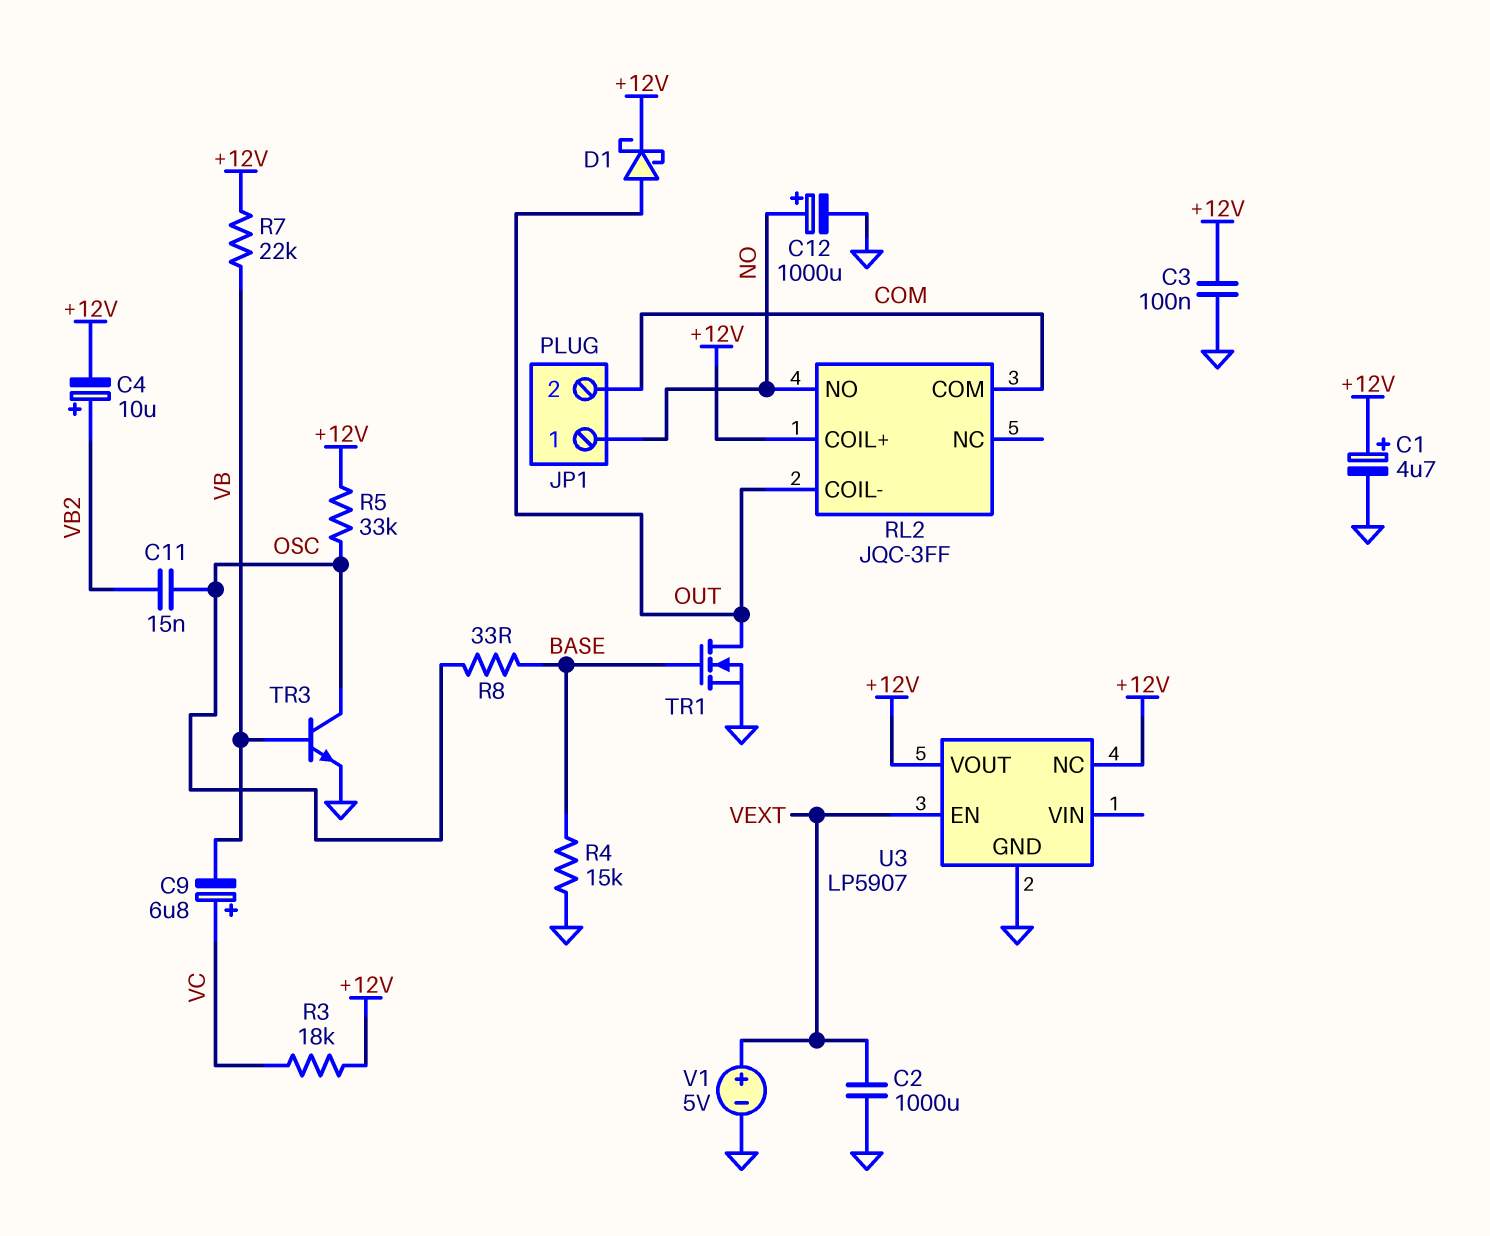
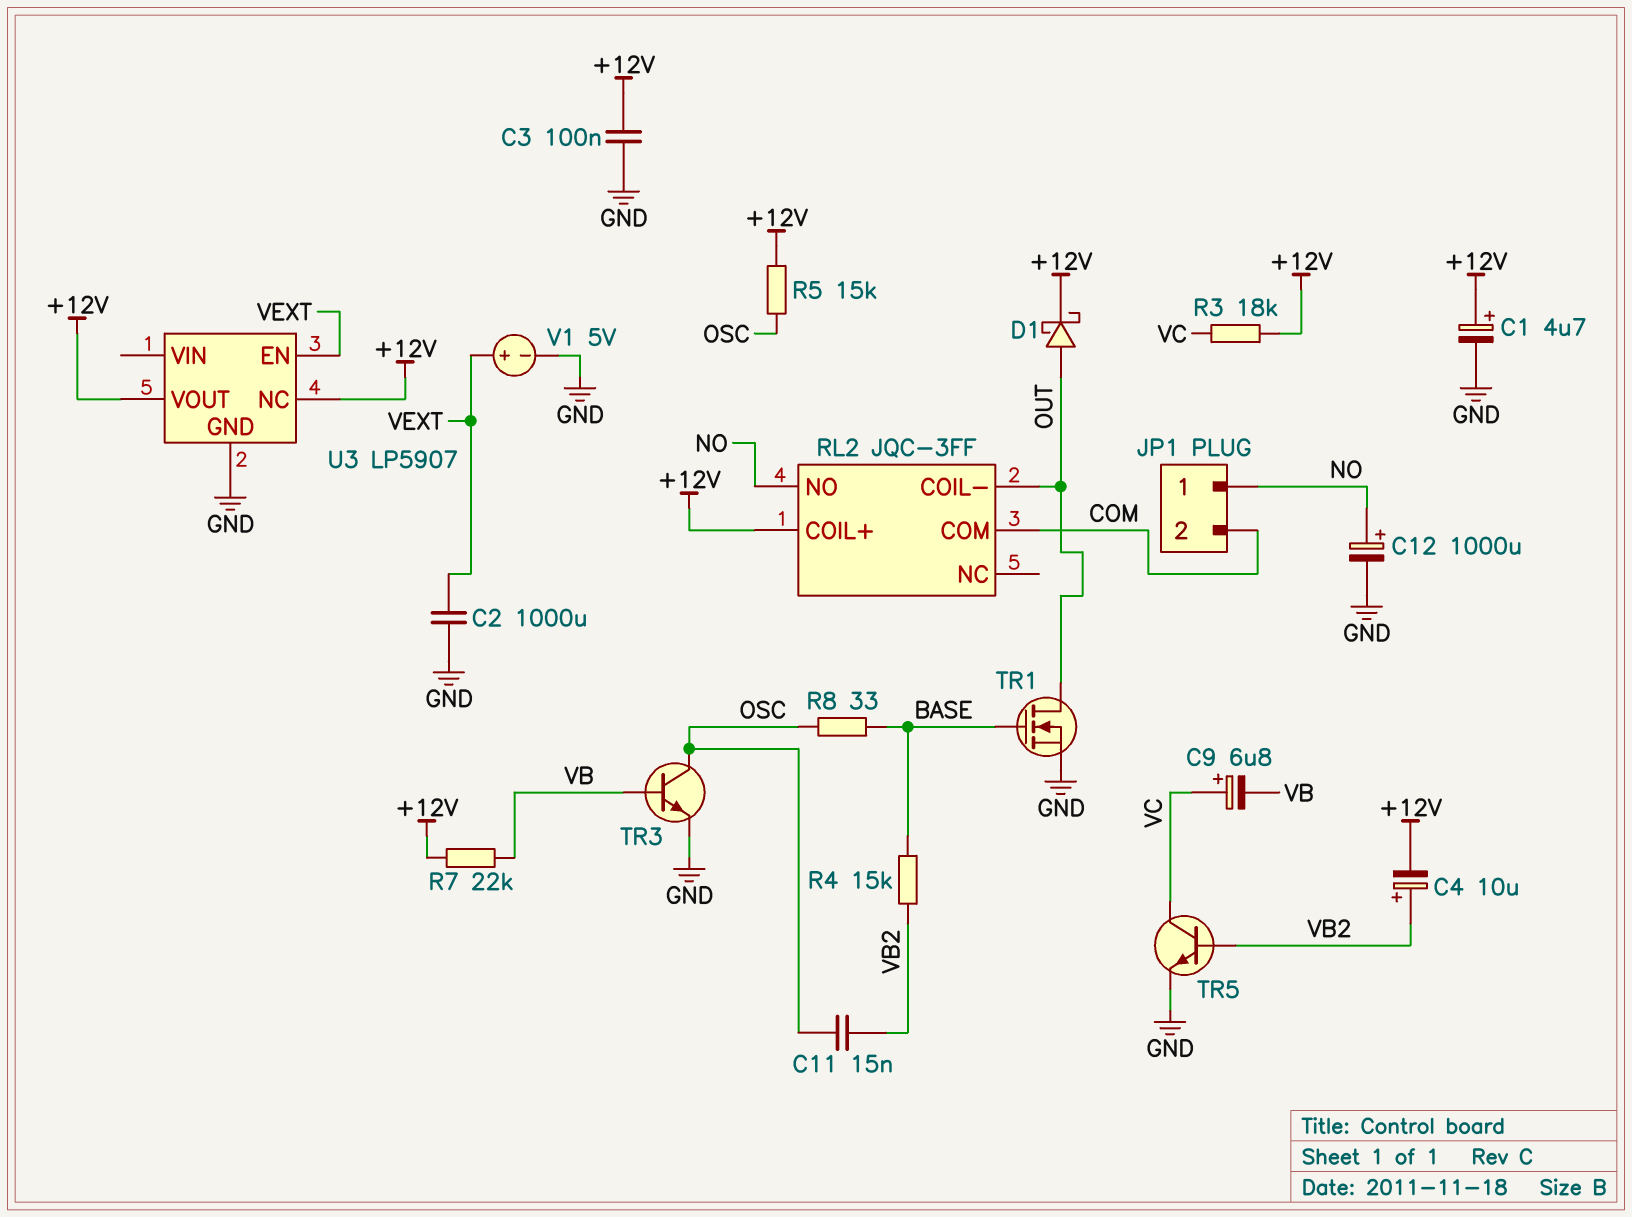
R4: 15k (BASE, GND) -> 15k (BASE, VB2)
R5: 33k (+12V, OSC) -> 15k (+12V, OSC)
TR5: none -> NPN (B VB2, C VC, E GND)

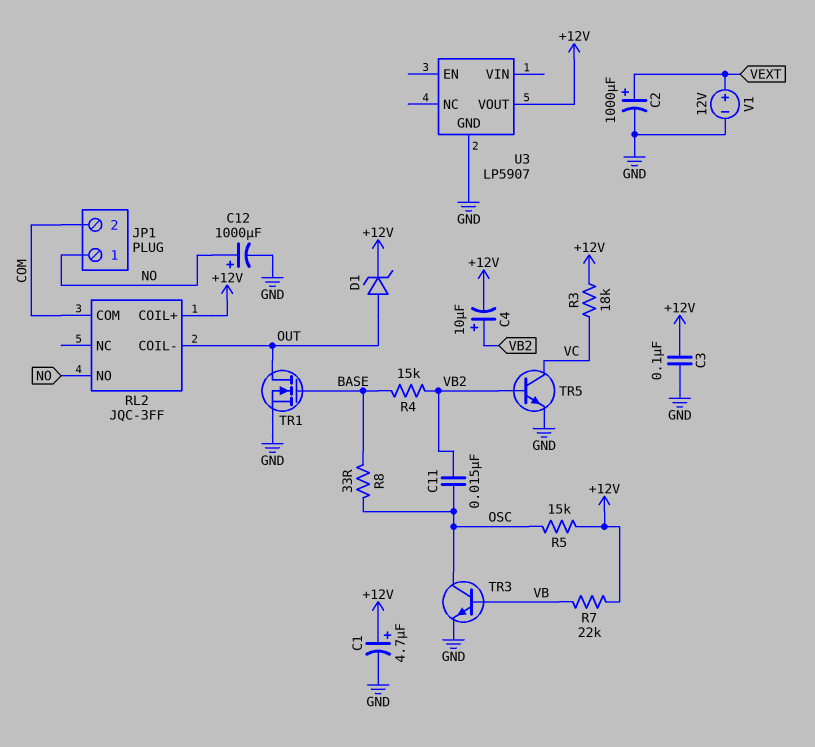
C2: 1000uF (GND, VEXT) -> 1000uF (plus VEXT, minus GND)
C9: 6.8uF (plus VC, minus VB) -> none
D1: schottky (A OUT, K +12V) -> zener (A OUT, K +12V)
U3 pin EN: VEXT -> none
U3 pin NC: +12V -> none
V1: 5V (plus VEXT, minus GND) -> 12V (plus VEXT, minus GND)

